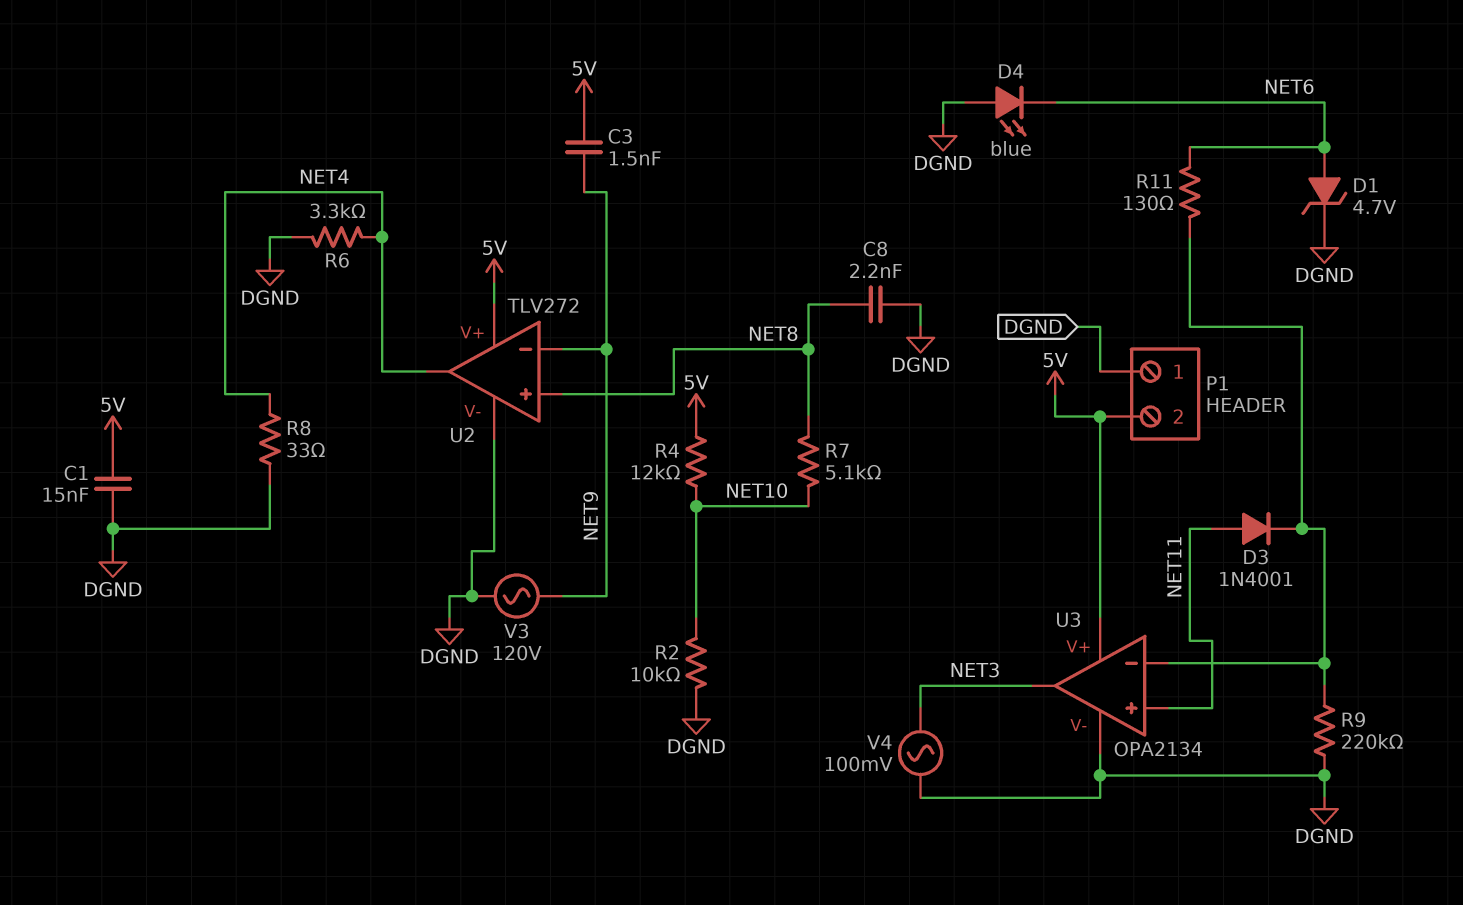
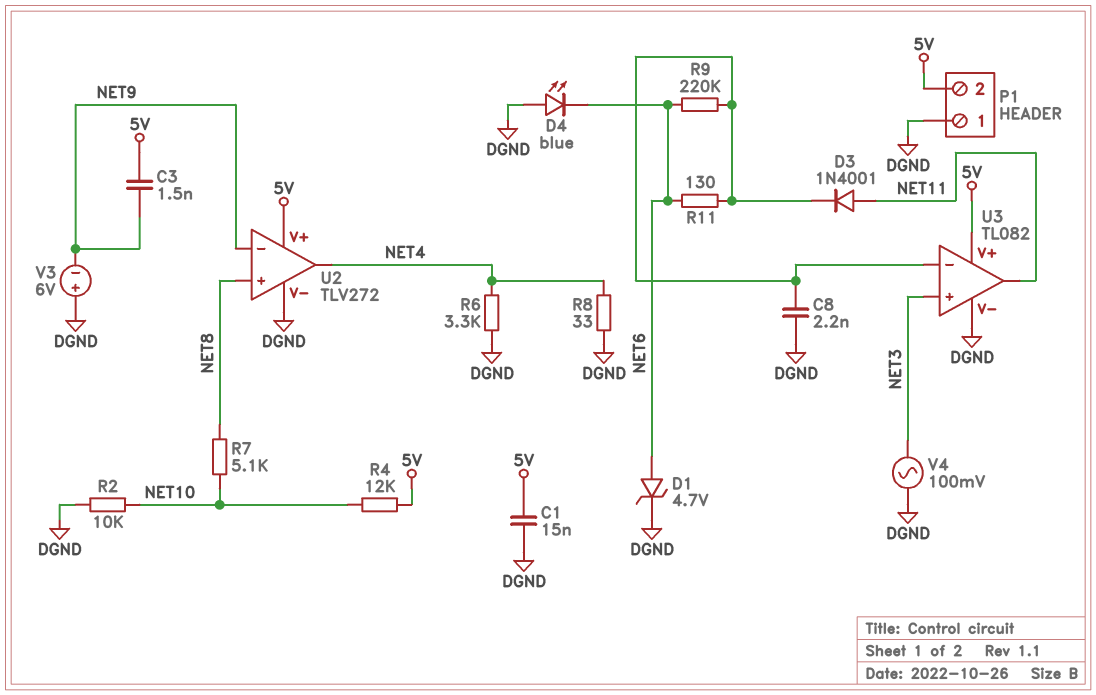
C8: 2.2nF (DGND, NET8) -> 2.2nF (DGND, U3/in-)
R9: 220k (DGND, U3/in-) -> 220k (NET6, U3/in-)
U3: OPA2134 -> TL082
U3 pin in+: NET11 -> NET3
U3 pin out: NET3 -> NET11
V3: AC 120V (DGND, NET9) -> 6V (plus DGND, minus NET9)

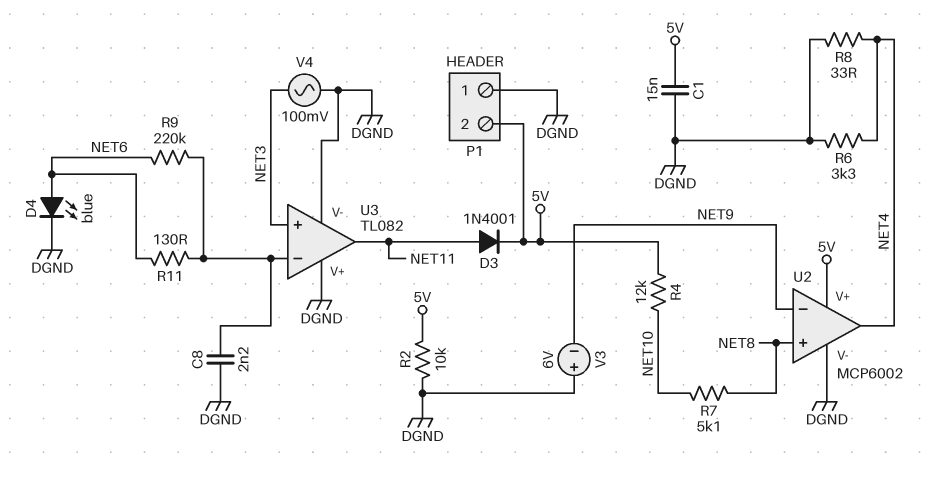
C3: 1.5nF (5V, NET9) -> none
D1: zener 4.7V (A NET6, K DGND) -> none
D3: diode 1N4001 (A NET11, K U3/in-) -> diode 1N4001 (A NET11, K 5V)
D4: LED blue (A DGND, K NET6) -> LED blue (A NET6, K DGND)
R2: 10k (DGND, NET10) -> 10k (5V, DGND)
U2: TLV272 -> MCP6002
U3 pin V+: 5V -> DGND

